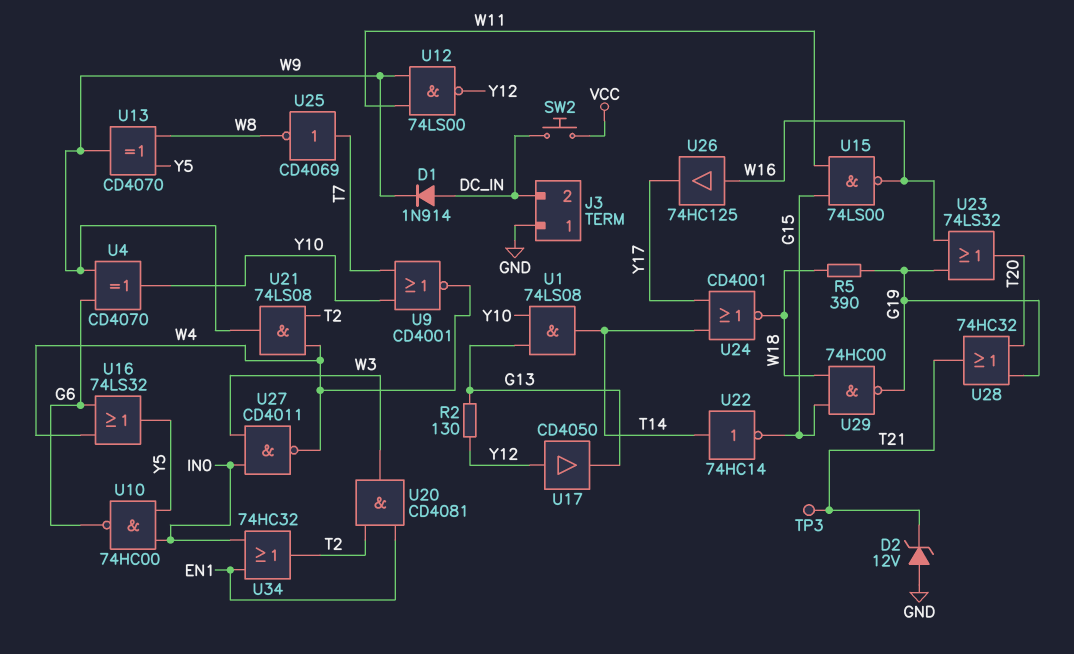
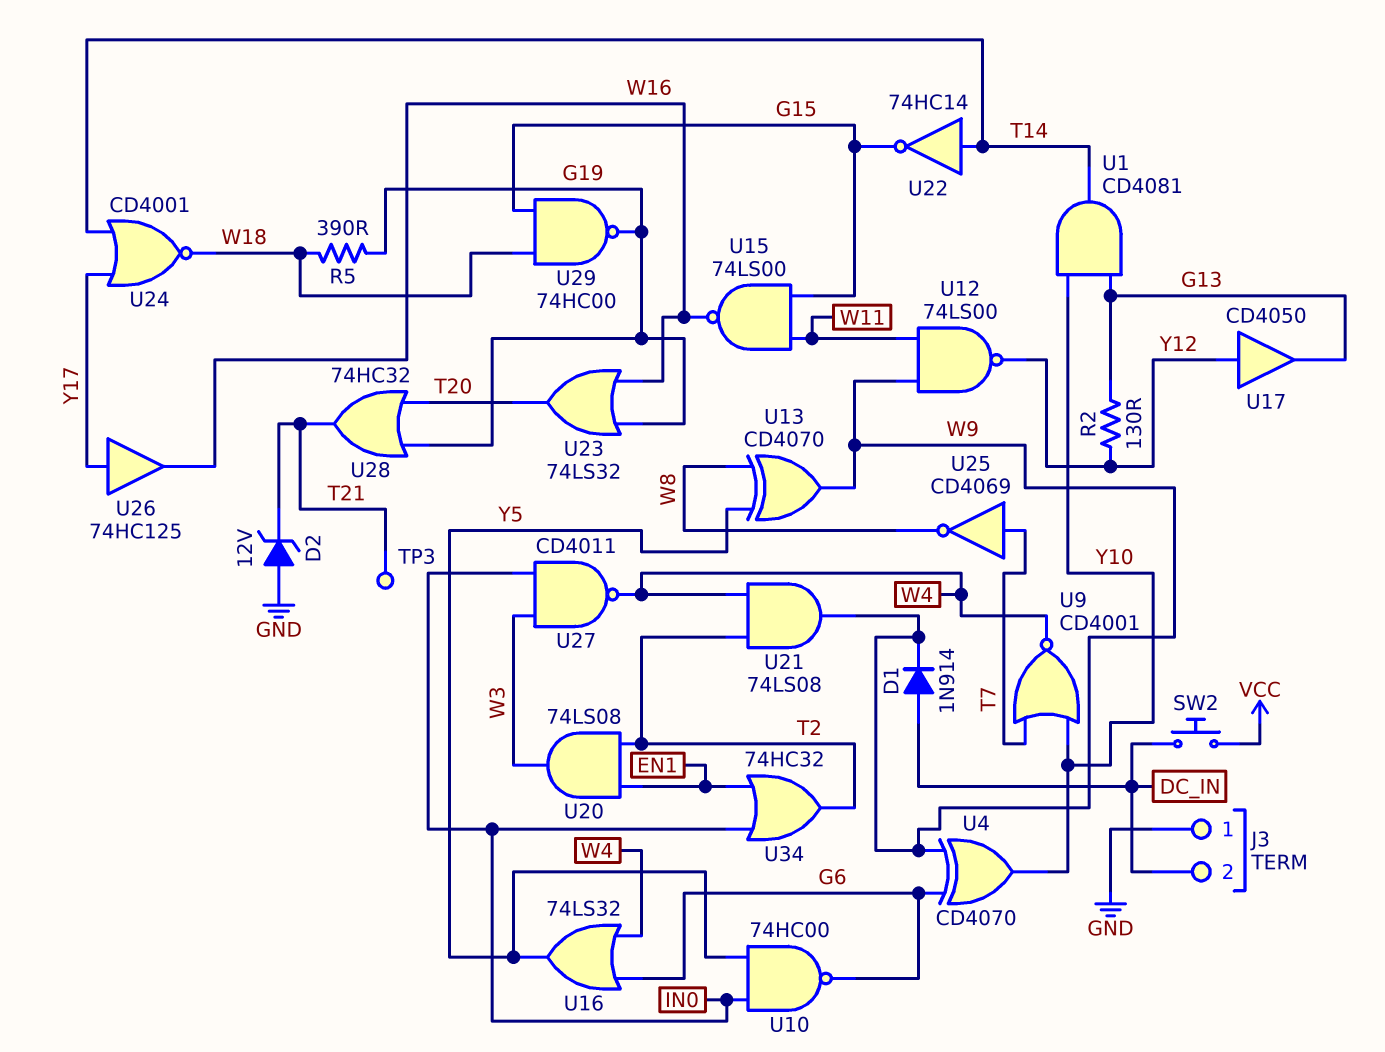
U1: AND 74LS08 (in G13, in Y10, out T14) -> AND CD4081 (in G13, in Y10, out T14)
U20: AND CD4081 (in EN1, in T2, out W3) -> AND 74LS08 (in EN1, in T2, out W3)
U26: buffer 74HC125 (in W16, out Y17) -> buffer 74HC125 (in Y17, out W16)

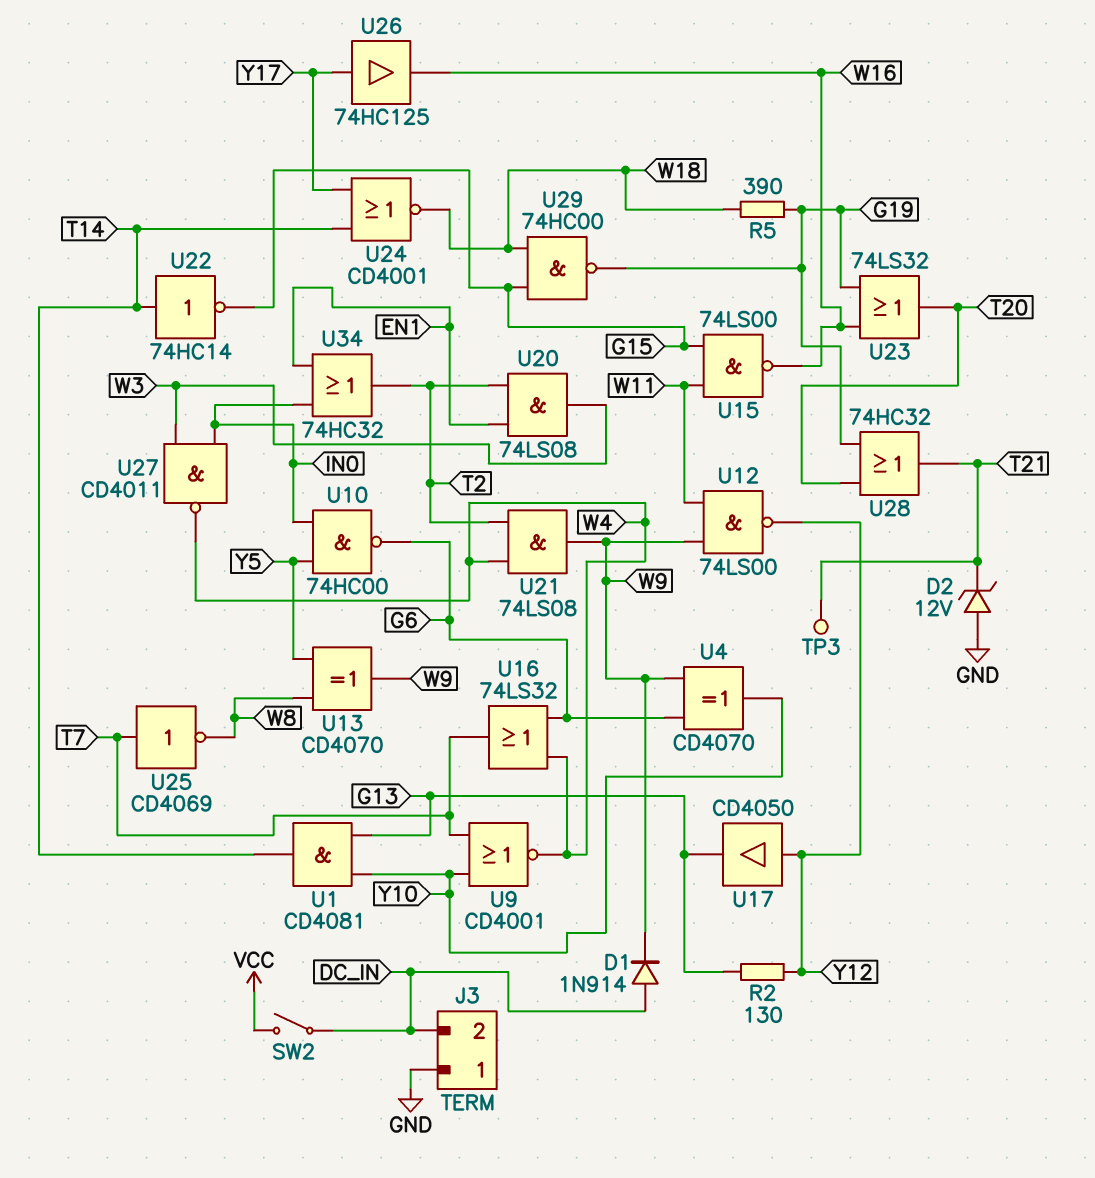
SW2: button (DC_IN, VCC) -> switch (DC_IN, VCC)
U16: OR 74LS32 (in G6, in W4, out Y5) -> OR 74LS32 (in G6, in W4, out T7)

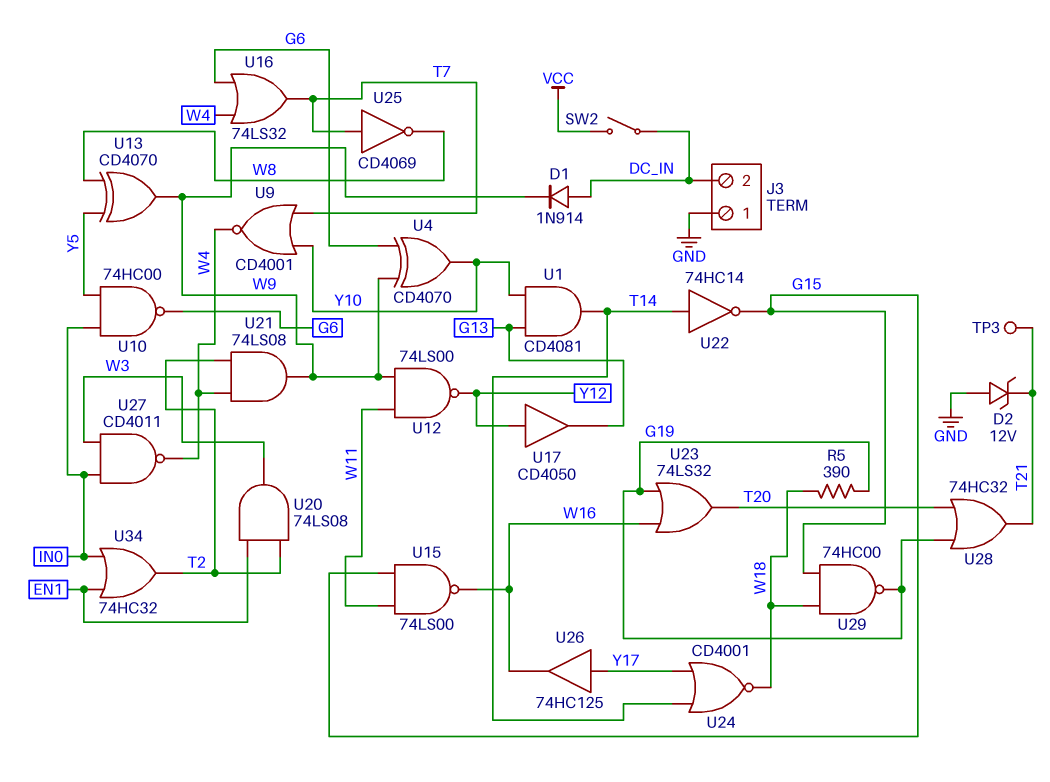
R2: 130 (G13, Y12) -> none

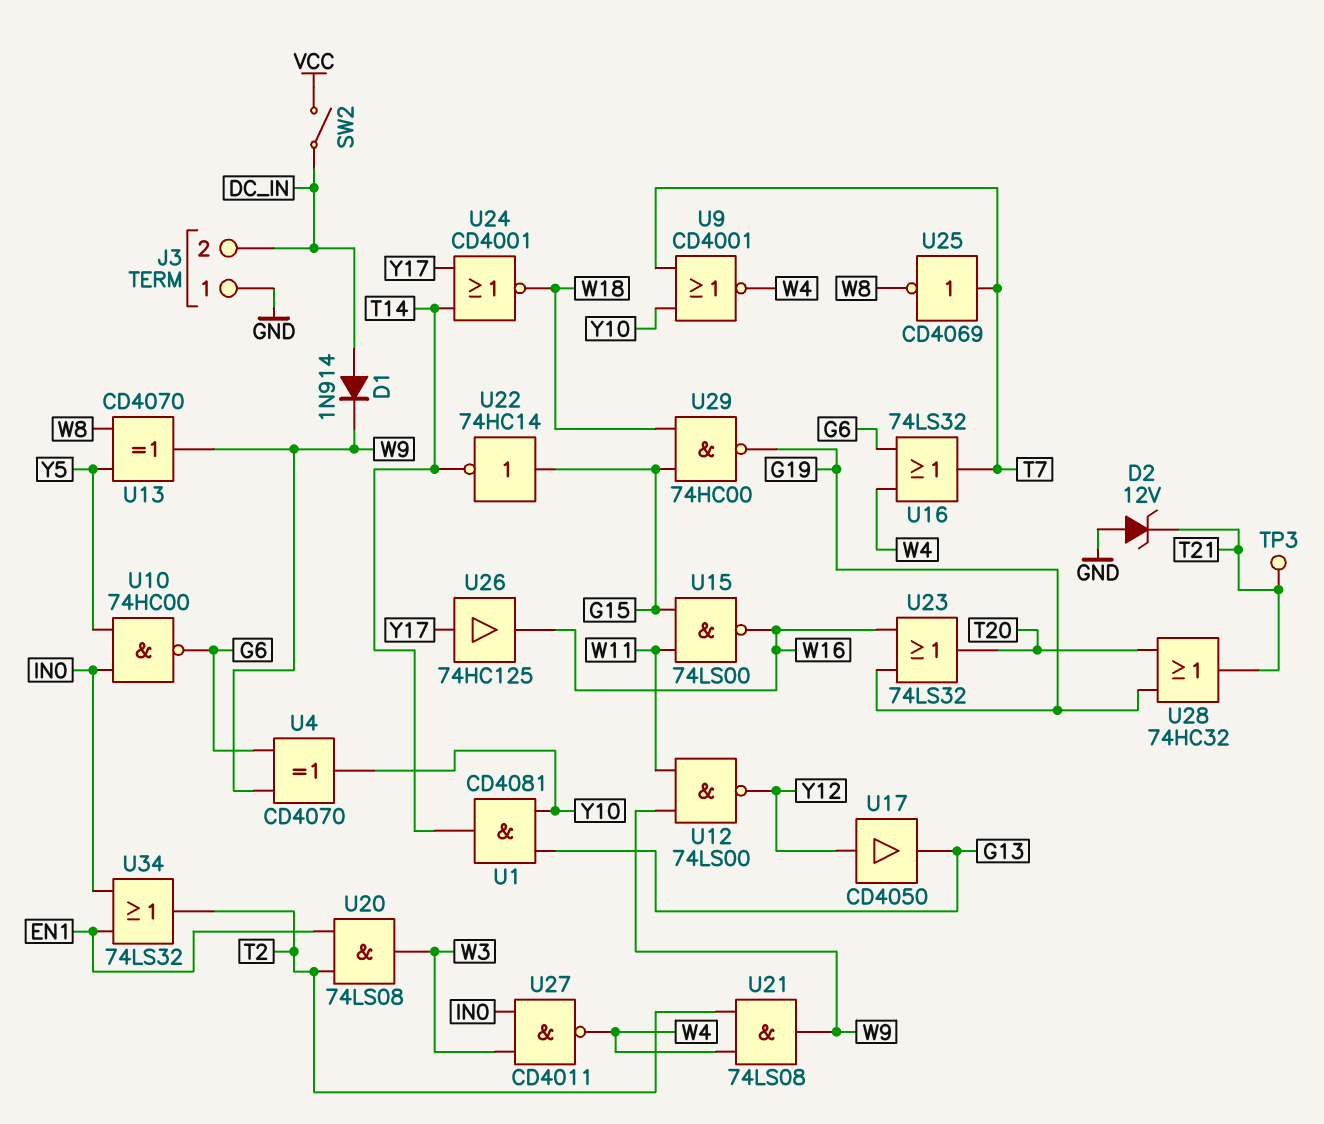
R5: 390 (G19, W18) -> none
U22: NOT 74HC14 (in T14, out G15) -> NOT 74HC14 (in G15, out T14)
U34: OR 74HC32 (in EN1, in IN0, out T2) -> OR 74LS32 (in EN1, in IN0, out T2)

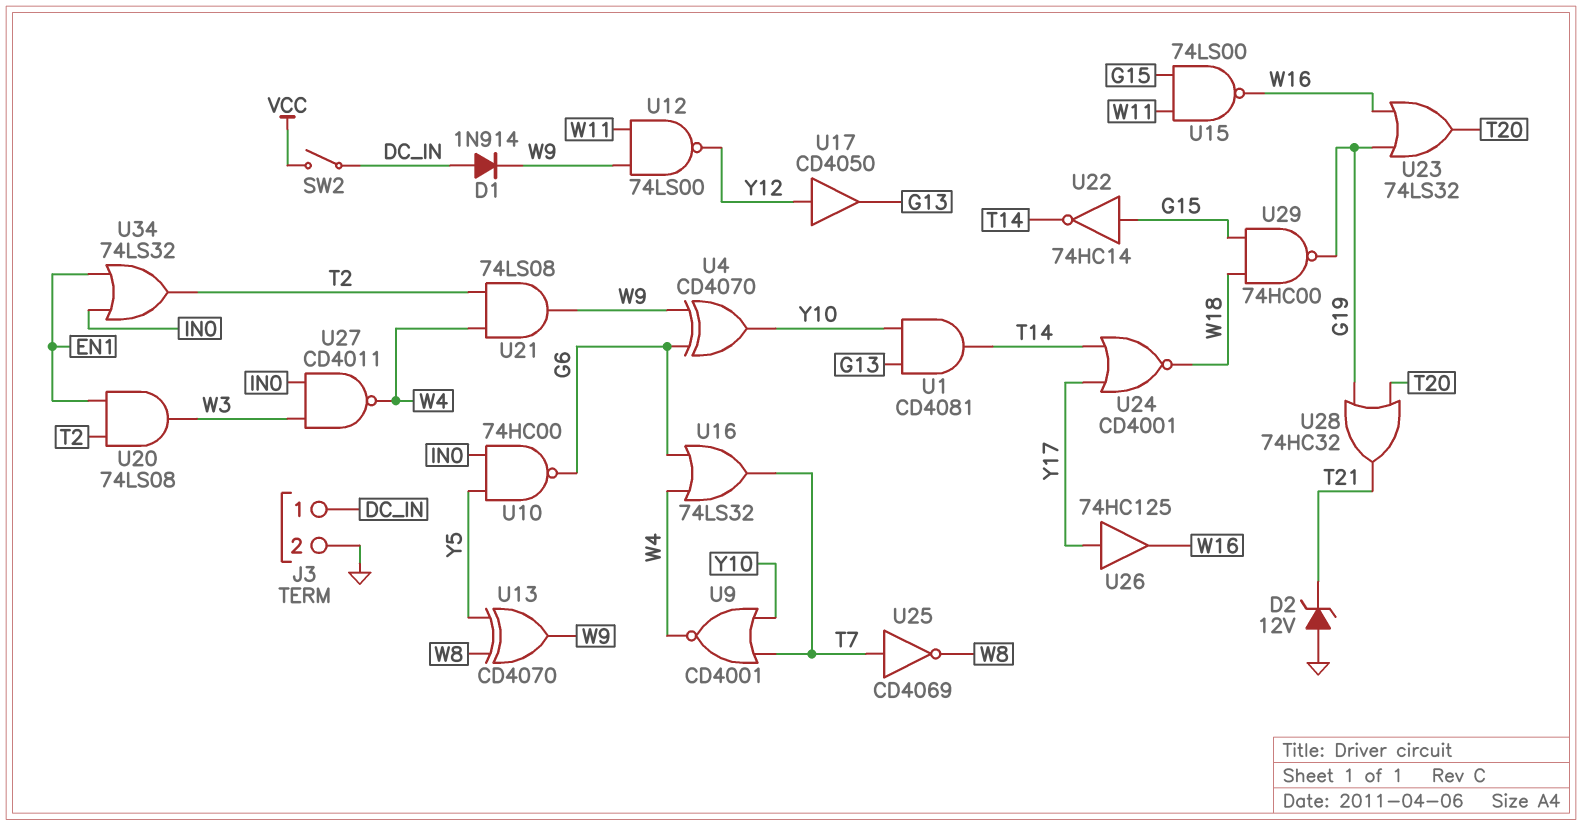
J3 pin 1: GND -> DC_IN
J3 pin 2: DC_IN -> GND
TP3: test point (T21) -> none

